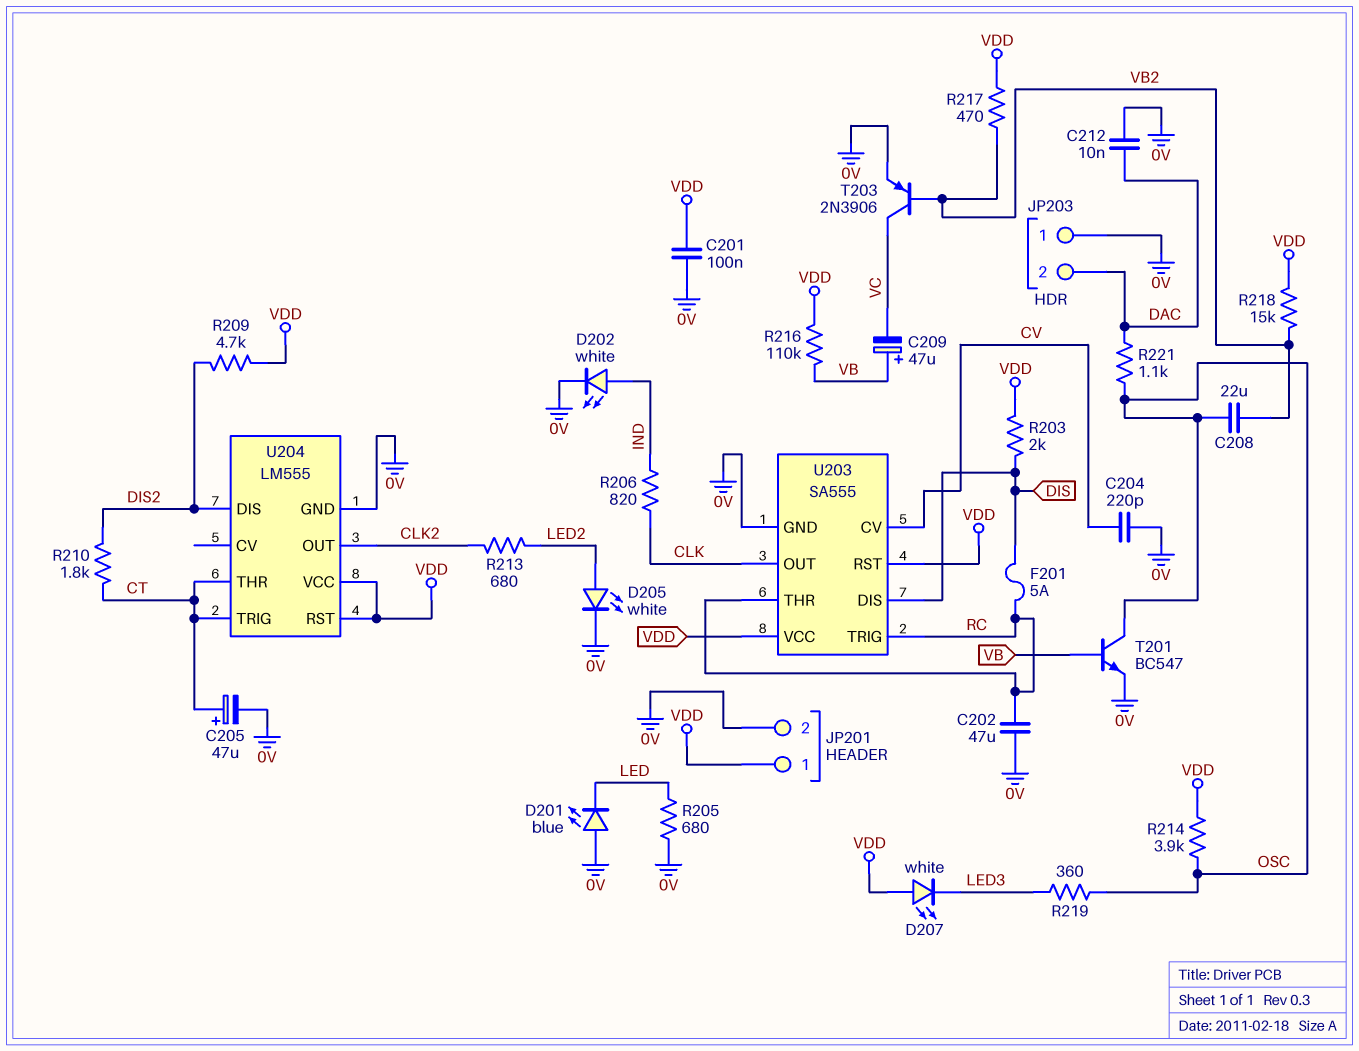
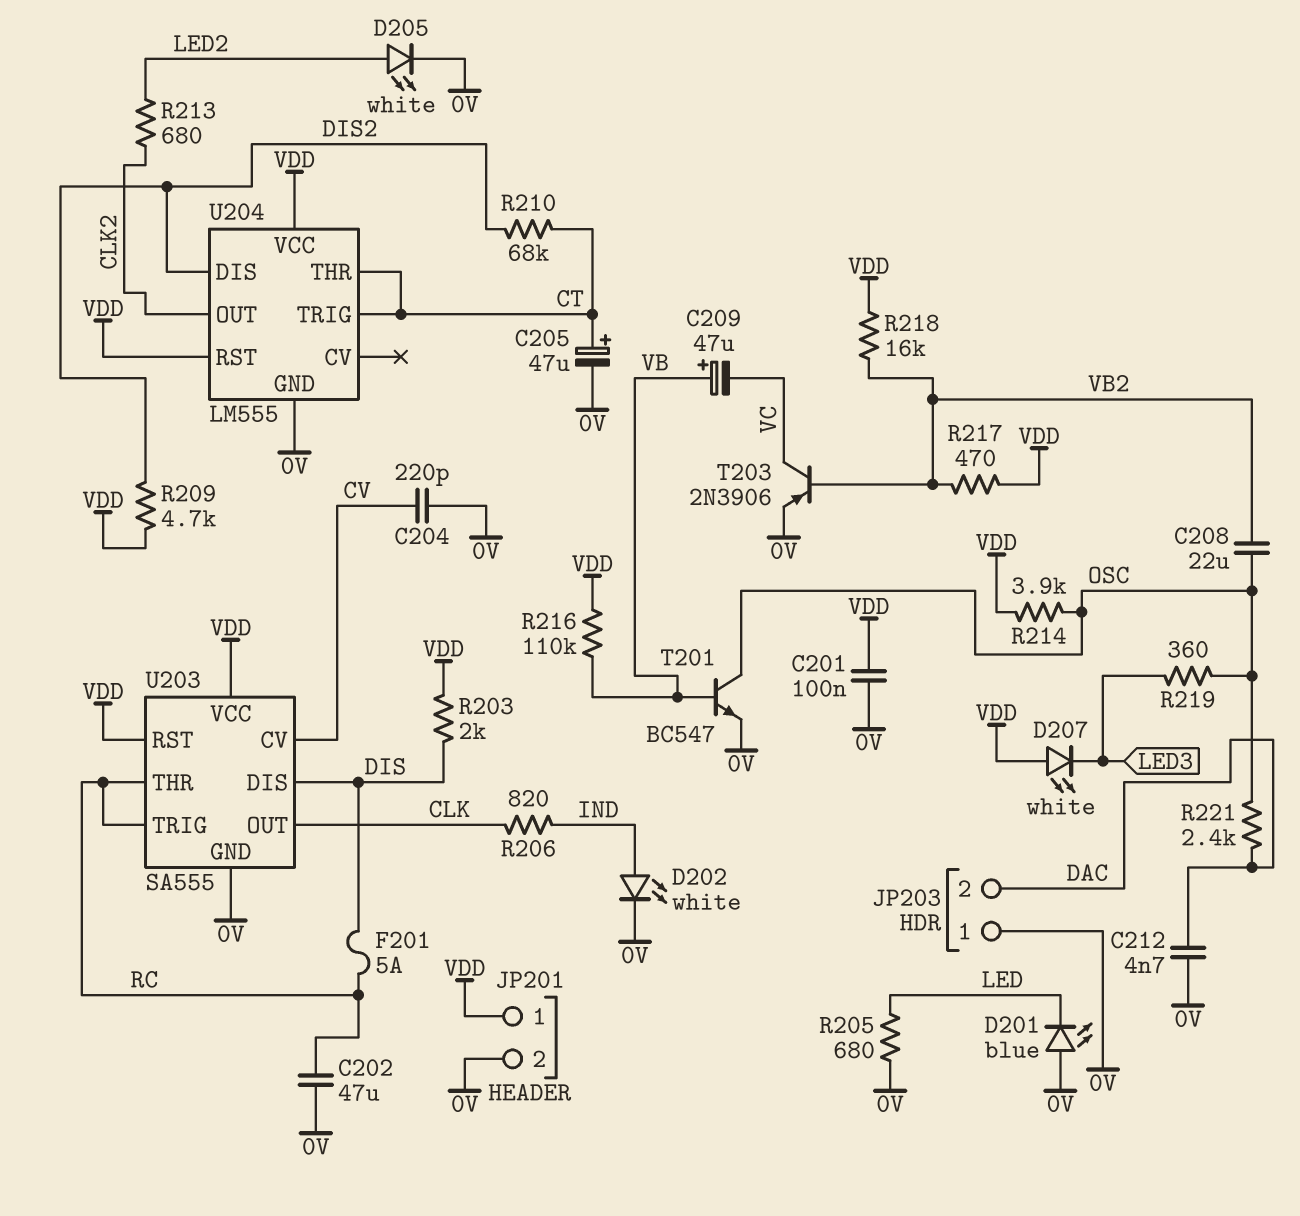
C212: 10nF (0V, DAC) -> 4.7nF (0V, DAC)
R210: 1.8k (CT, DIS2) -> 68k (CT, DIS2)
R218: 15k (VB2, VDD) -> 16k (VB2, VDD)
R221: 1.1k (DAC, OSC) -> 2.4k (DAC, OSC)

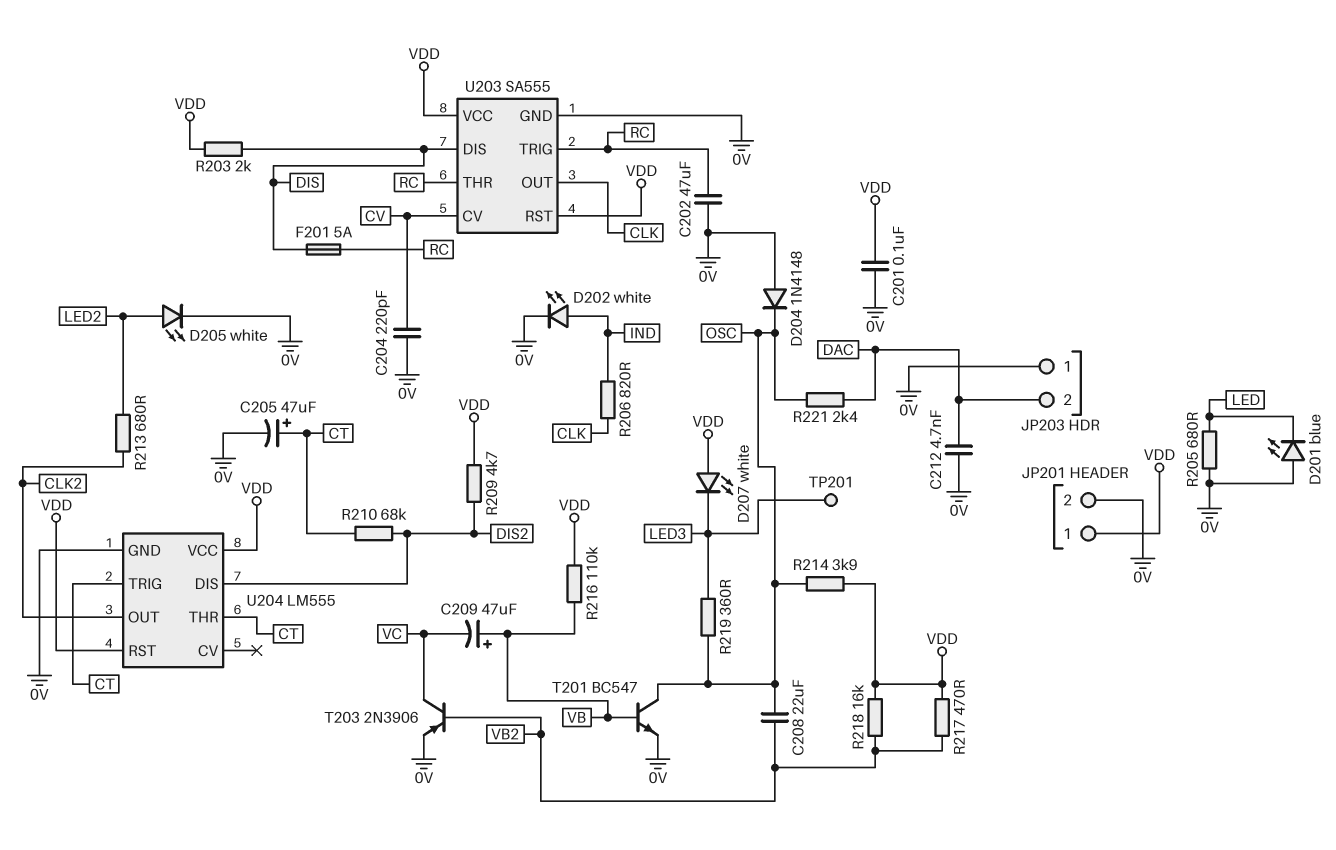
D204: none -> diode 1N4148 (A 0V, K OSC)
TP201: none -> test point (LED3)

